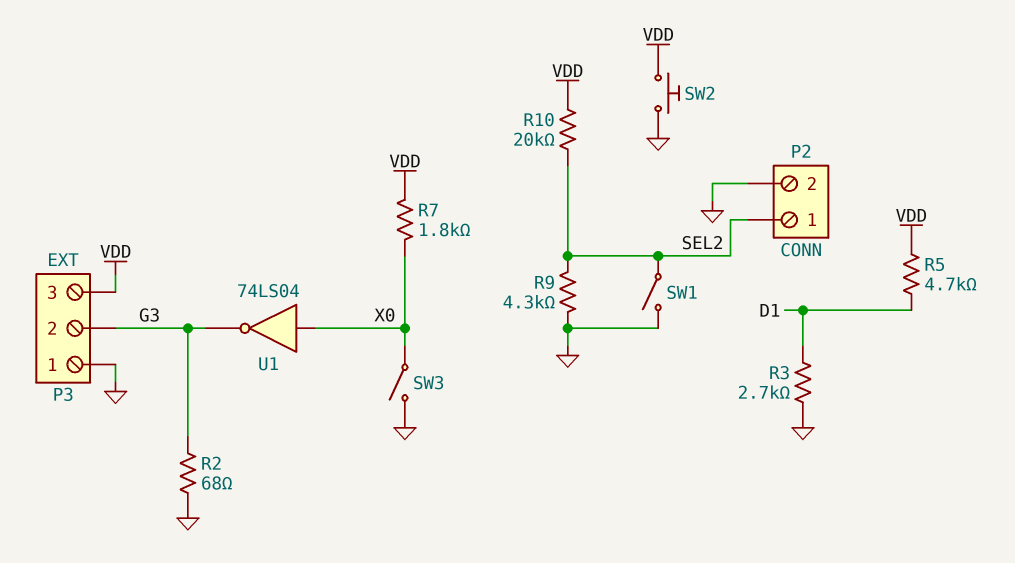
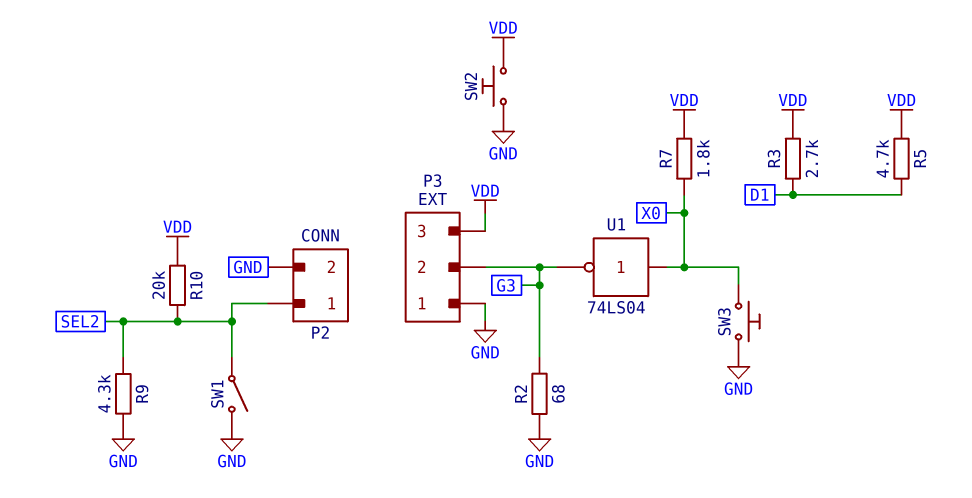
R3: 2.7k (D1, GND) -> 2.7k (D1, VDD)
SW3: switch (GND, X0) -> button (GND, X0)

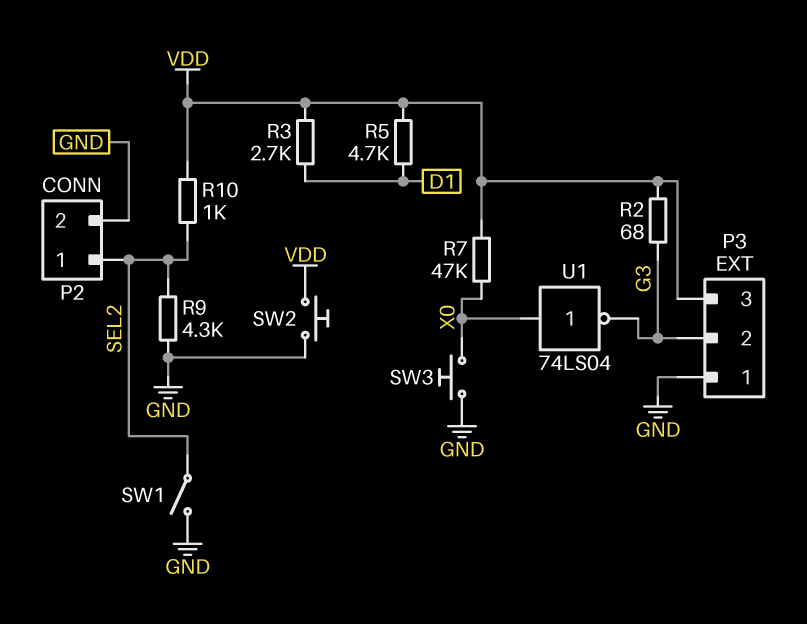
R2: 68 (G3, GND) -> 68 (G3, VDD)
R7: 1.8k (VDD, X0) -> 47k (VDD, X0)
R10: 20k (SEL2, VDD) -> 1k (SEL2, VDD)

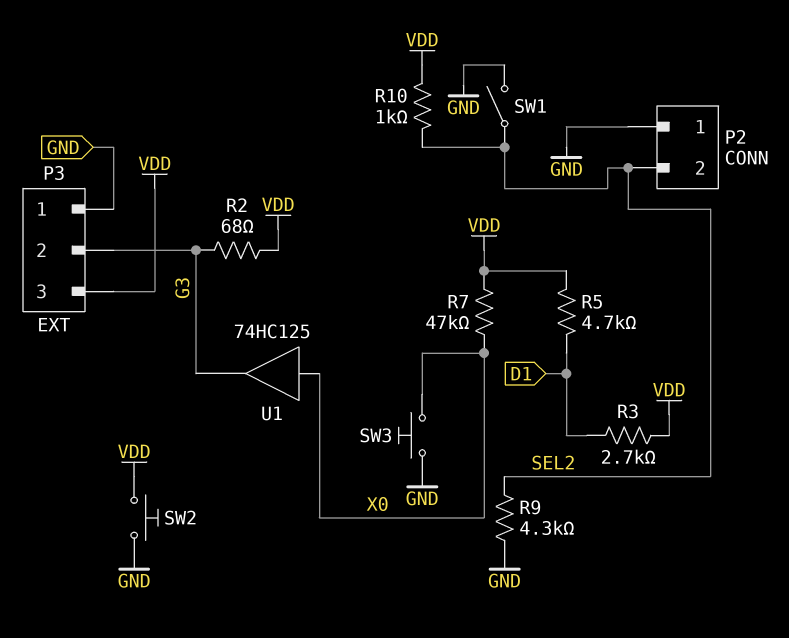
P2 pin 1: SEL2 -> GND
P2 pin 2: GND -> SEL2
U1: NOT 74LS04 (in X0, out G3) -> buffer 74HC125 (in X0, out G3)

